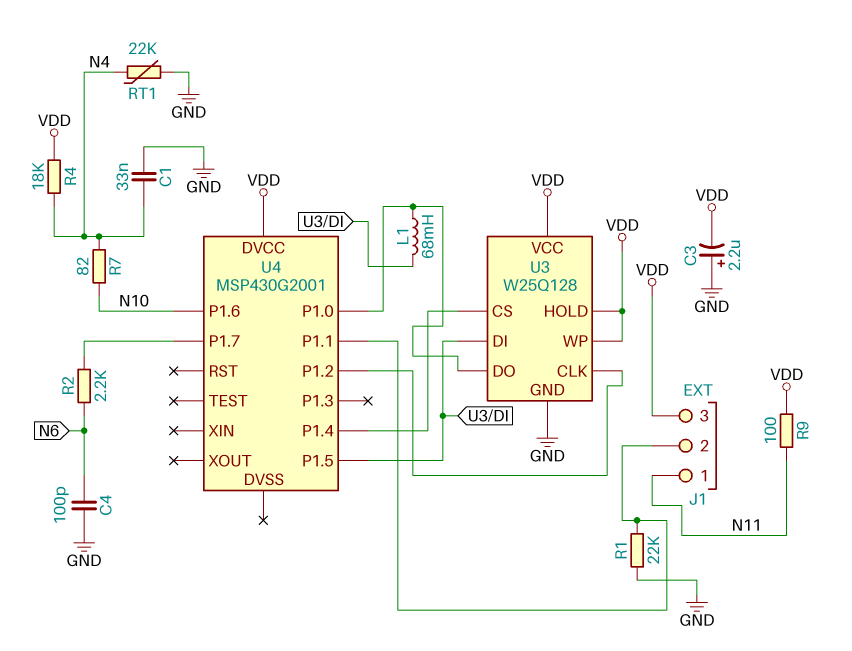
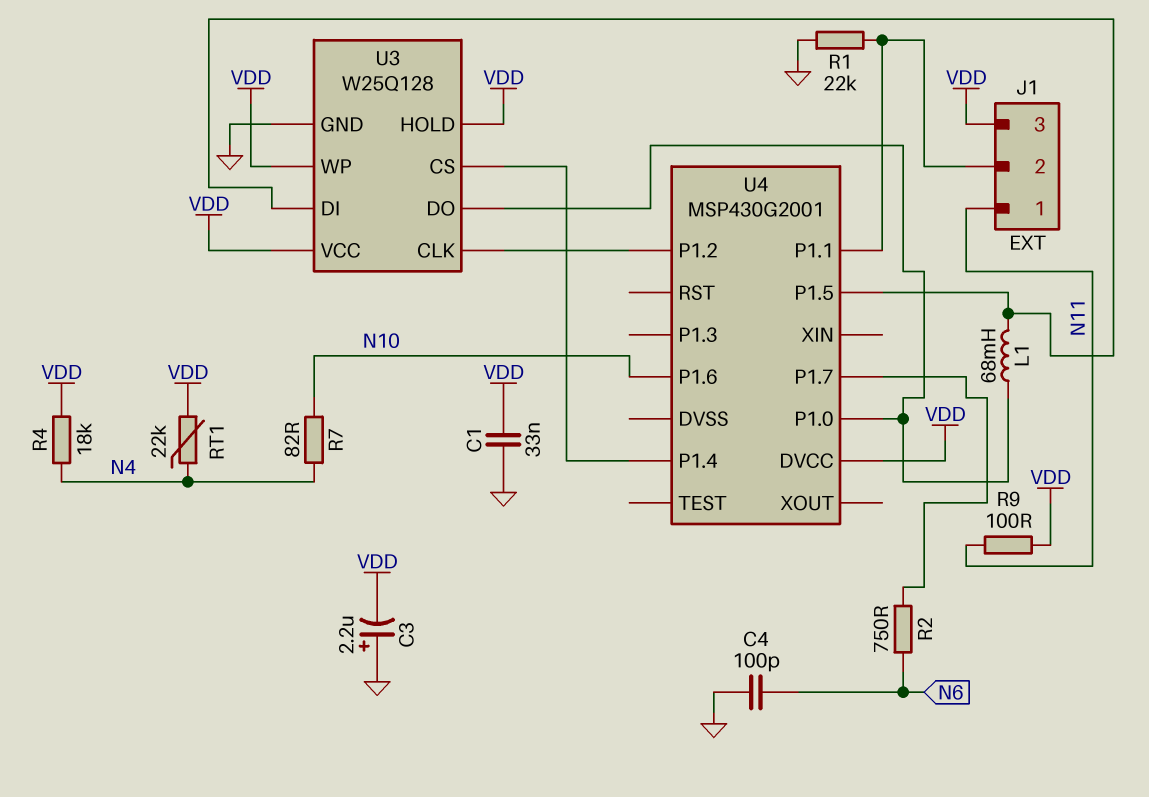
C1: 33nF (GND, N4) -> 33nF (GND, VDD)
R2: 2.2k (N6, U4/P1.7) -> 750 (N6, U4/P1.7)
RT1: 22k (GND, N4) -> 22k (N4, VDD)

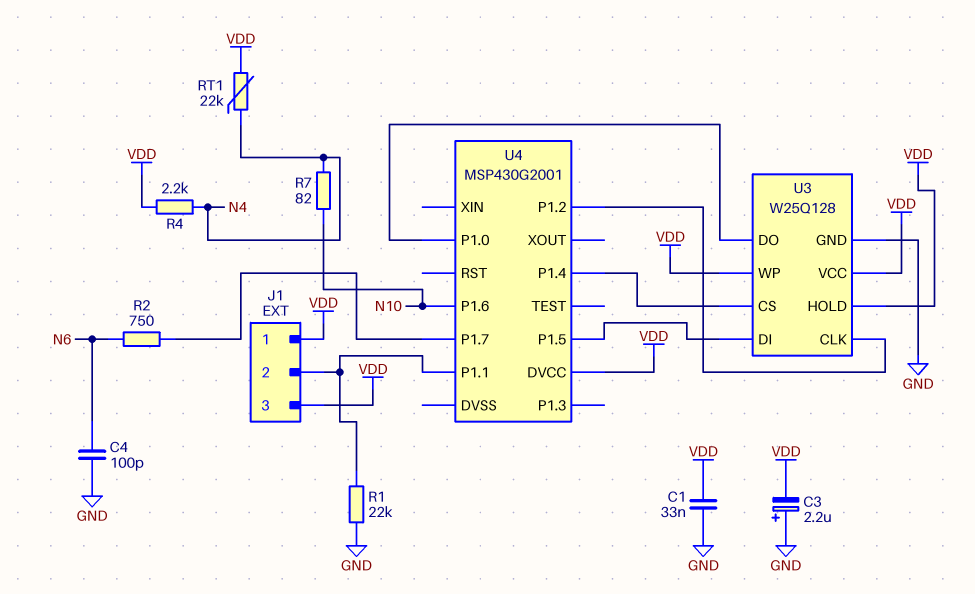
J1 pin 1: N11 -> VDD
L1: 68mH (U3/DI, U3/DO) -> none
R4: 18k (N4, VDD) -> 2.2k (N4, VDD)
R9: 100 (N11, VDD) -> none

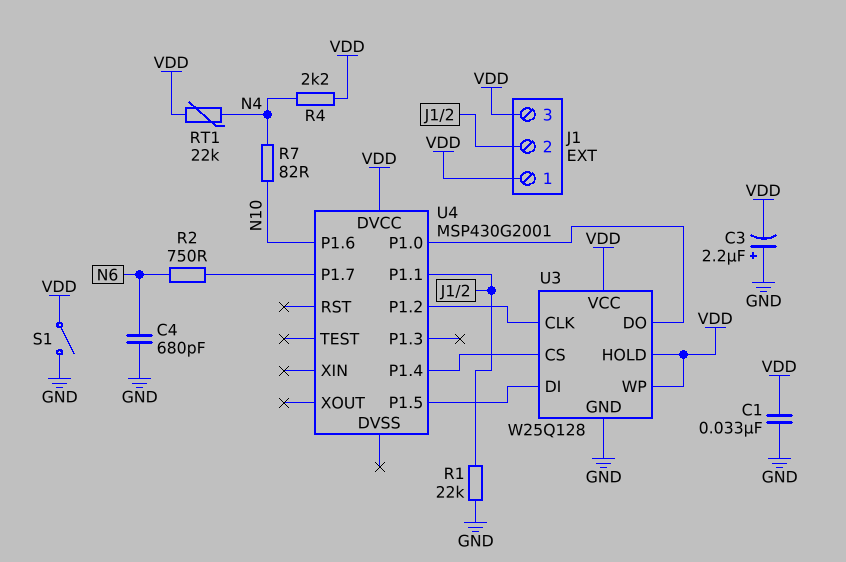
C4: 100pF (GND, N6) -> 680pF (GND, N6)
S1: none -> switch (GND, VDD)

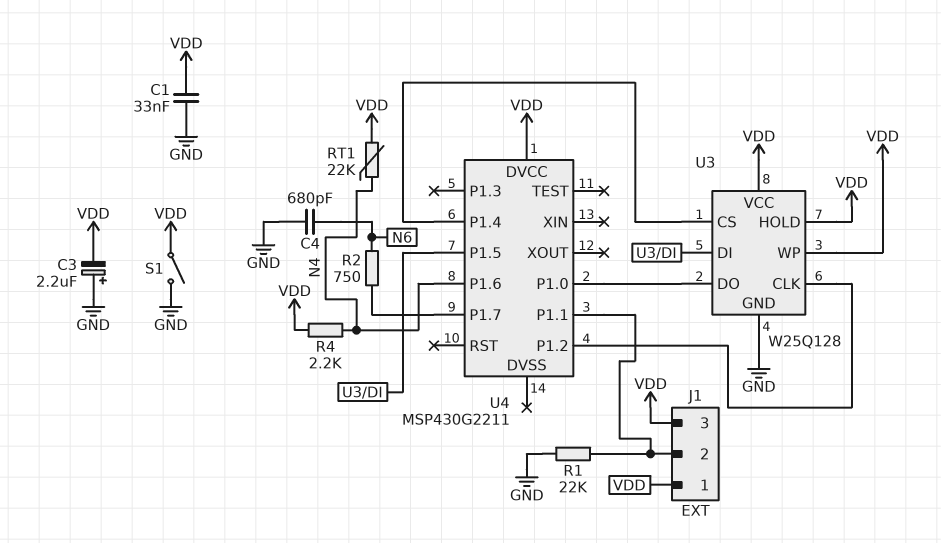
R7: 82 (N4, N10) -> none
U4: MSP430G2001 -> MSP430G2211
U4 pin P1.6: N10 -> N4

